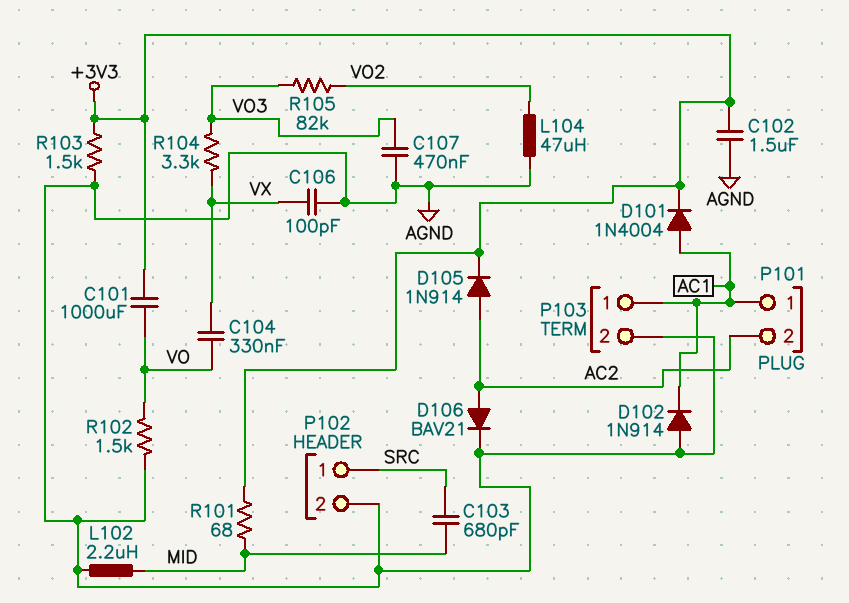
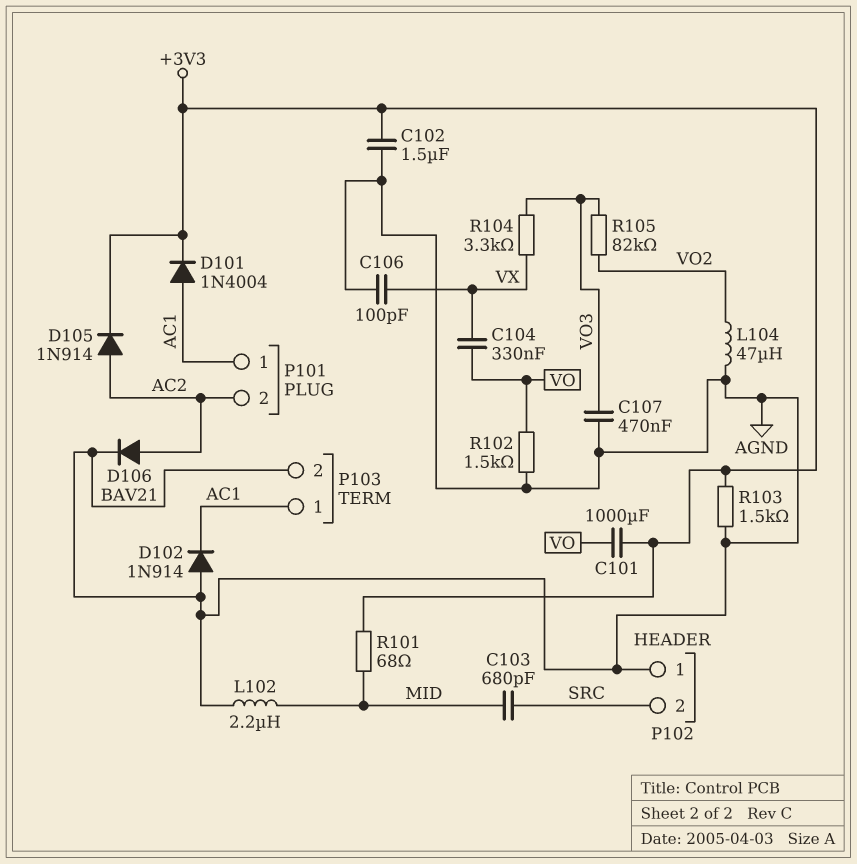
P102 pin 1: SRC -> AGND
P102 pin 2: AGND -> SRC

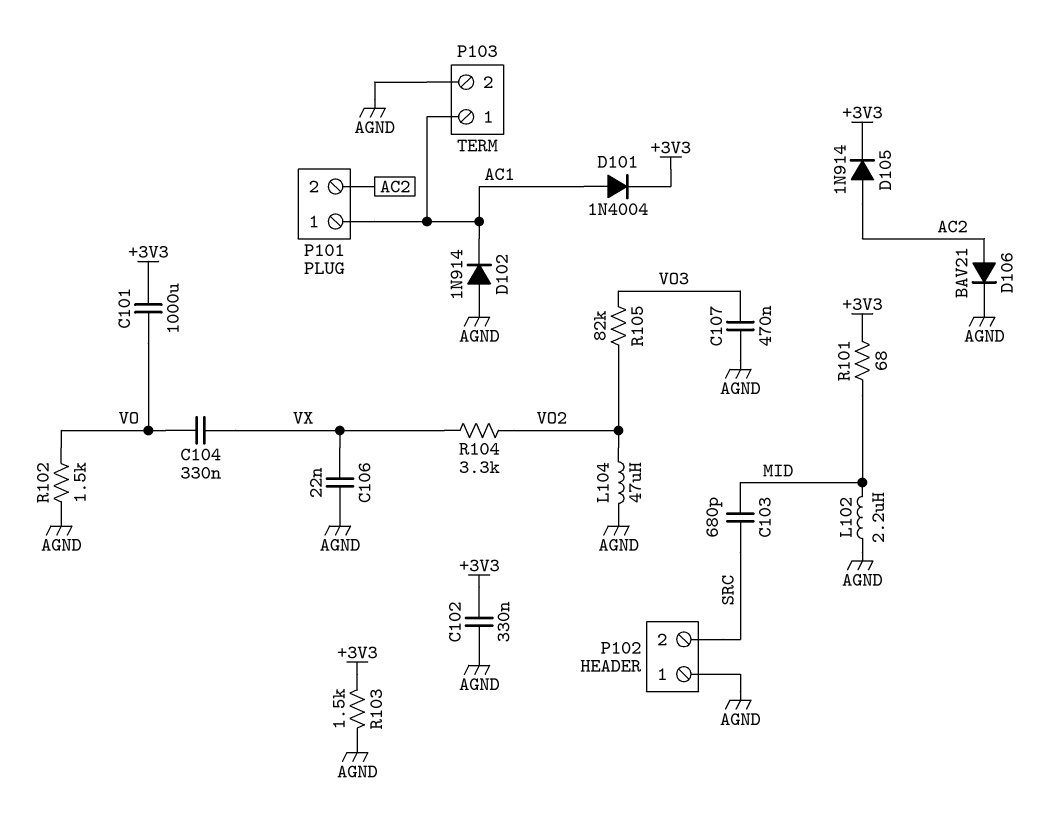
C102: 1.5uF (+3V3, AGND) -> 330nF (+3V3, AGND)
C106: 100pF (AGND, VX) -> 22nF (AGND, VX)
R104: 3.3k (VO3, VX) -> 3.3k (VO2, VX)

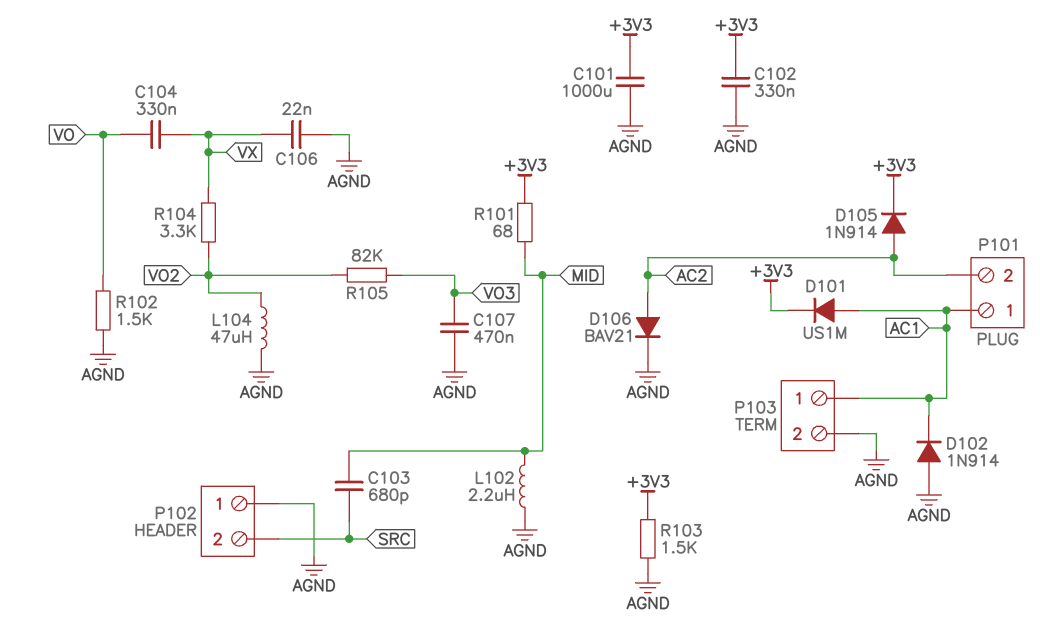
C101: 1000uF (+3V3, VO) -> 1000uF (+3V3, AGND)
D101: diode 1N4004 (A AC1, K +3V3) -> diode US1M (A AC1, K +3V3)

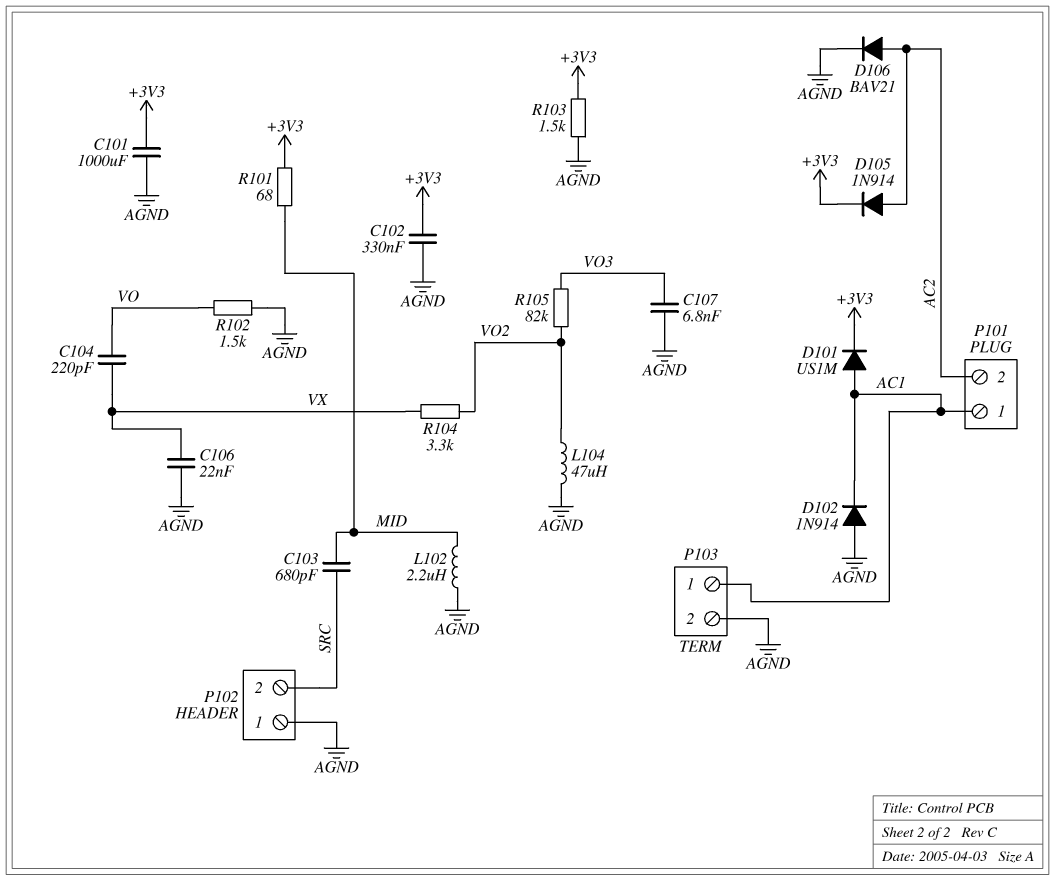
C104: 330nF (VO, VX) -> 220pF (VO, VX)
C107: 470nF (AGND, VO3) -> 6.8nF (AGND, VO3)

